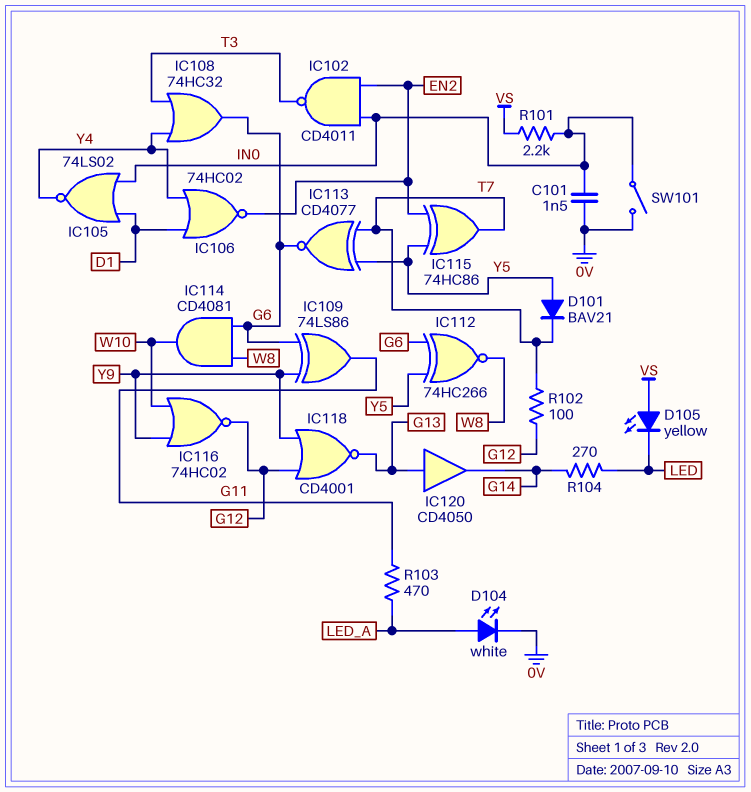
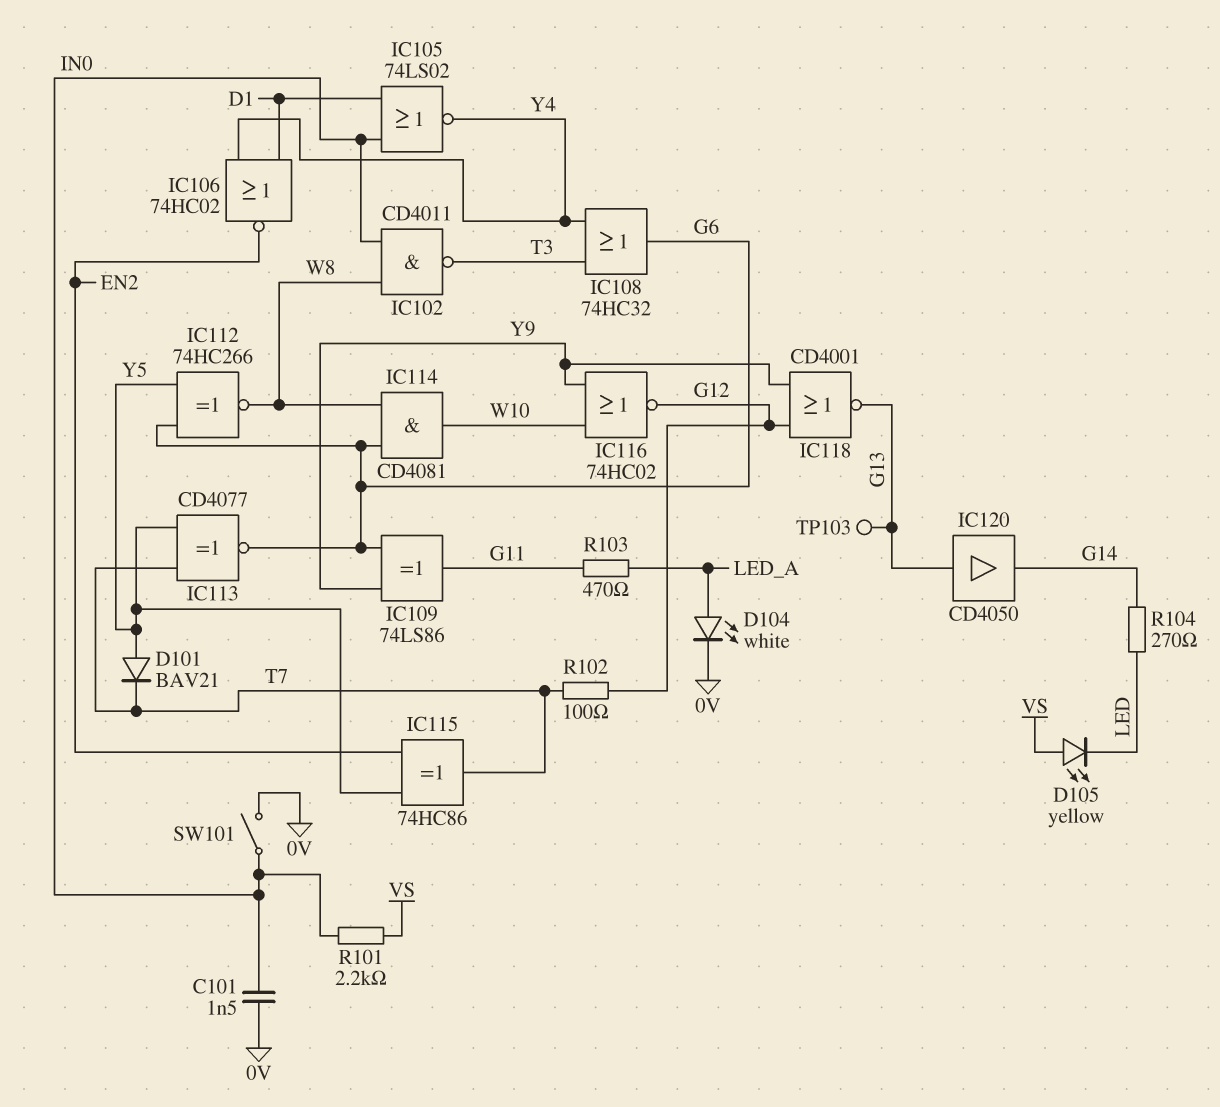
IC102: NAND CD4011 (in EN2, in IN0, out T3) -> NAND CD4011 (in IN0, in W8, out T3)
TP103: none -> test point (G13)

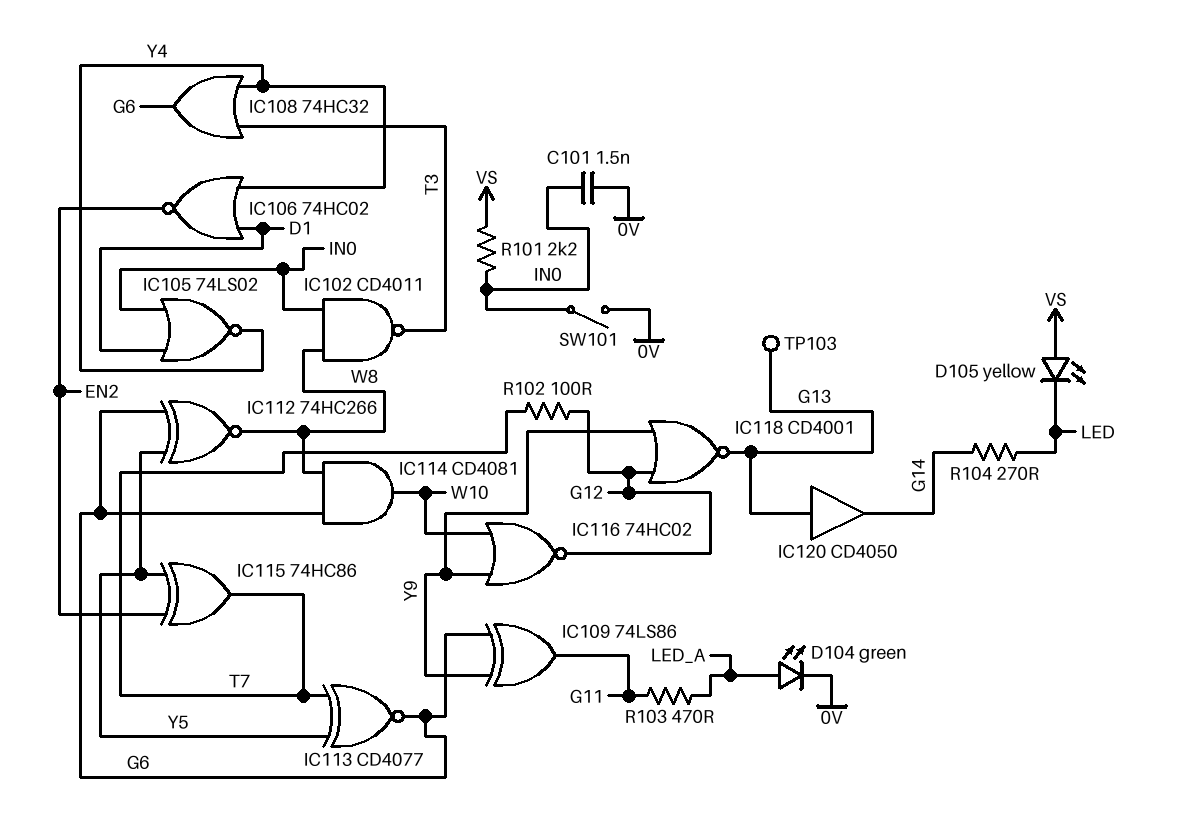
D101: diode BAV21 (A Y5, K T7) -> none
D104: LED white (A LED_A, K 0V) -> LED green (A LED_A, K 0V)

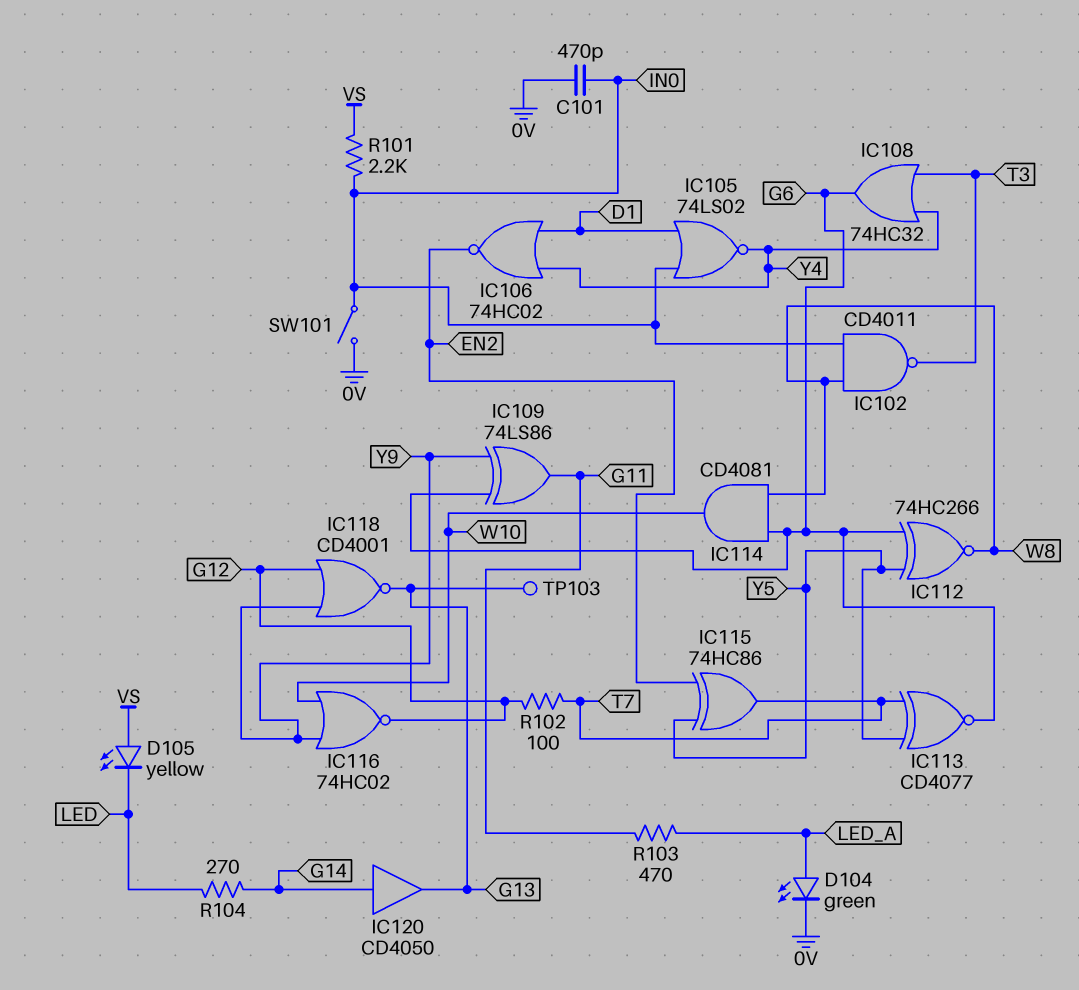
C101: 1.5nF (0V, IN0) -> 470pF (0V, IN0)
IC120: buffer CD4050 (in G13, out G14) -> buffer CD4050 (in G14, out G13)

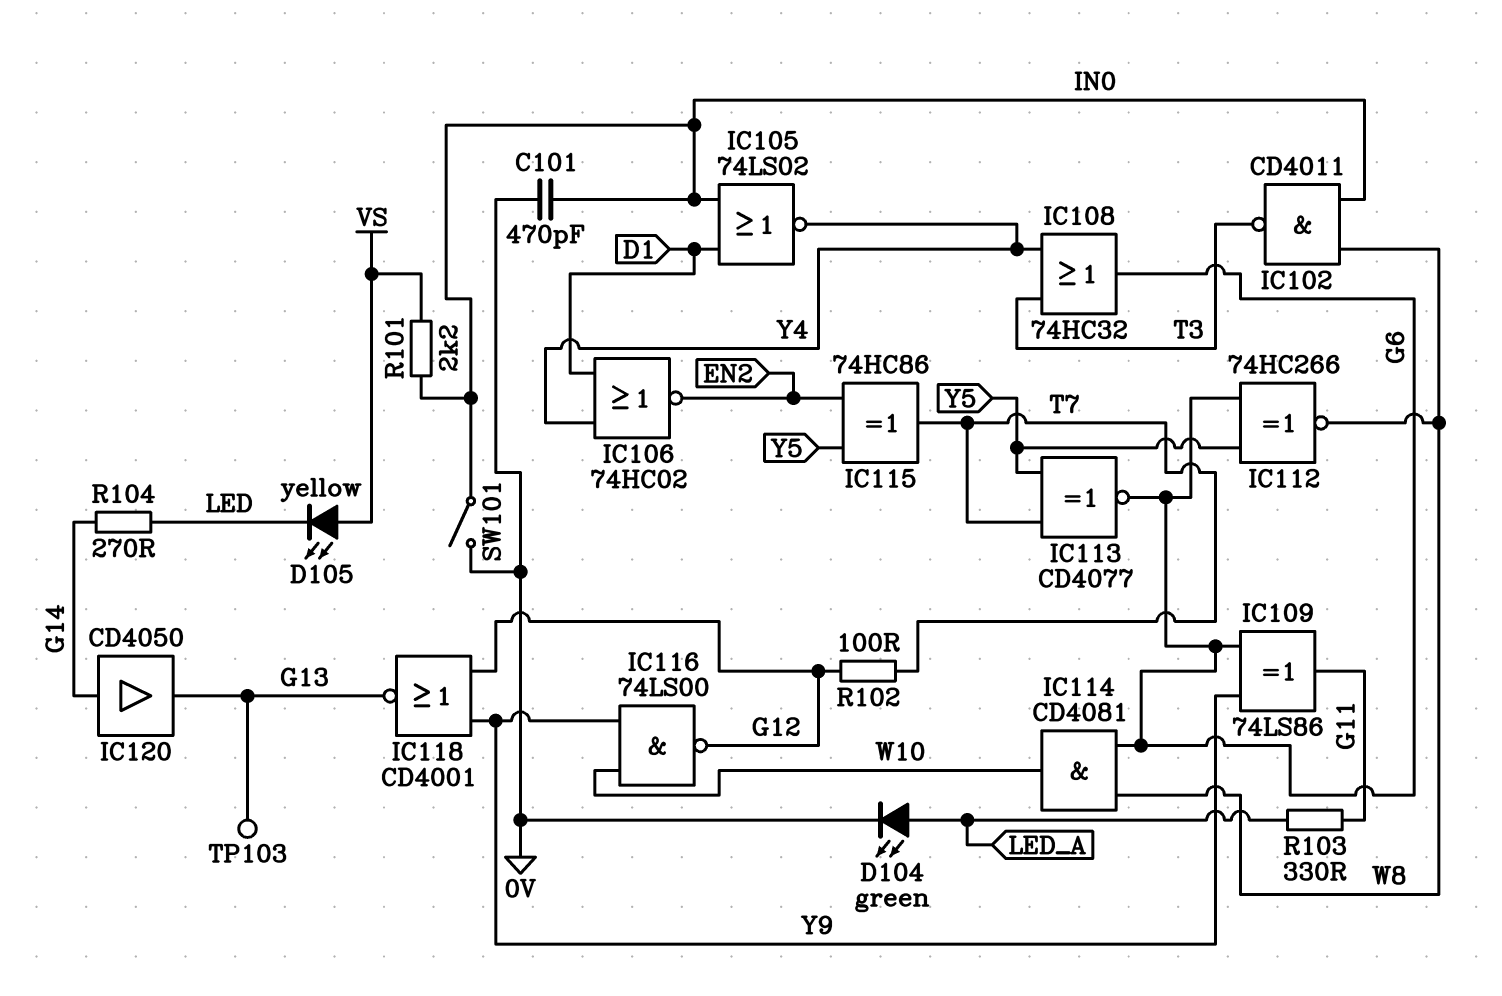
IC116: NOR 74HC02 (in W10, in Y9, out G12) -> NAND 74LS00 (in W10, in Y9, out G12)
R103: 470 (G11, LED_A) -> 330 (G11, LED_A)

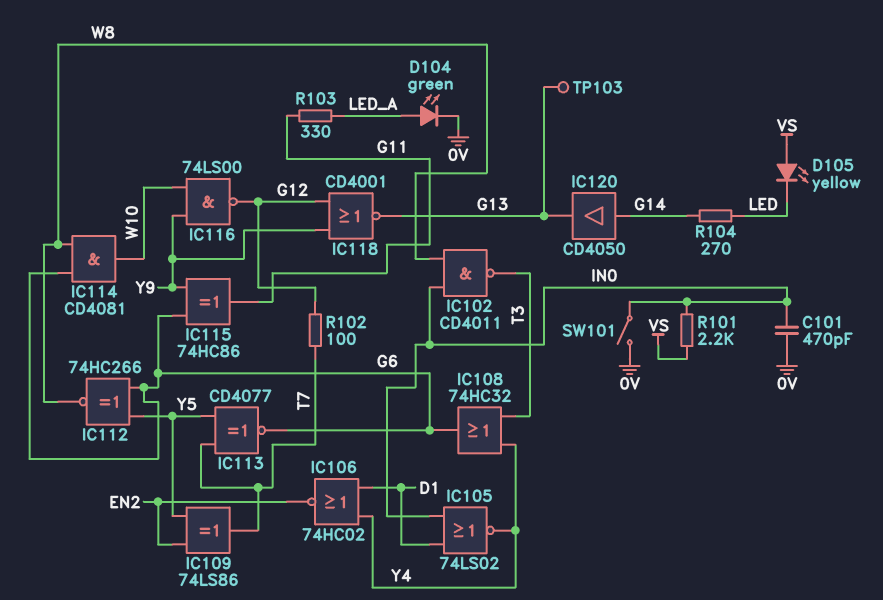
IC109: XOR 74LS86 (in G6, in Y9, out G11) -> XOR 74LS86 (in EN2, in Y5, out T7)
IC115: XOR 74HC86 (in EN2, in Y5, out T7) -> XOR 74HC86 (in G6, in Y9, out G11)

